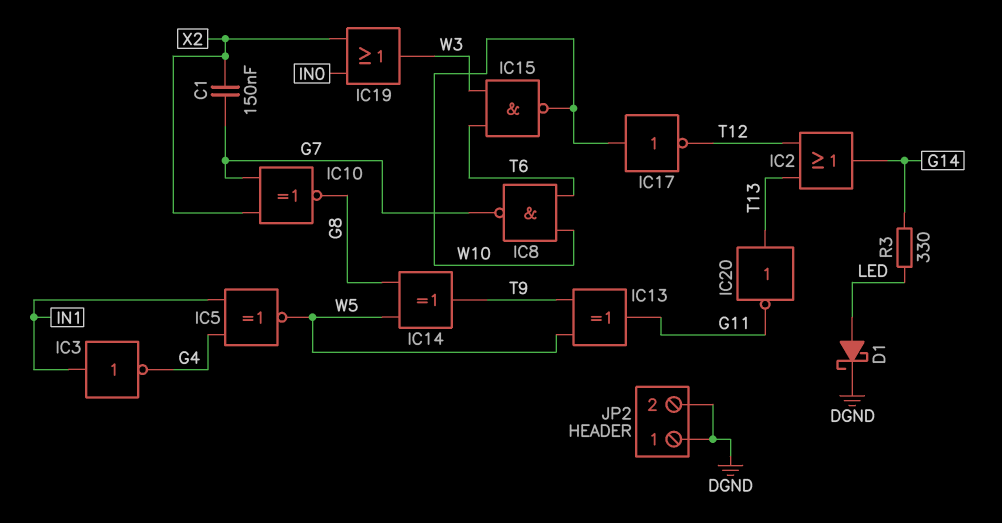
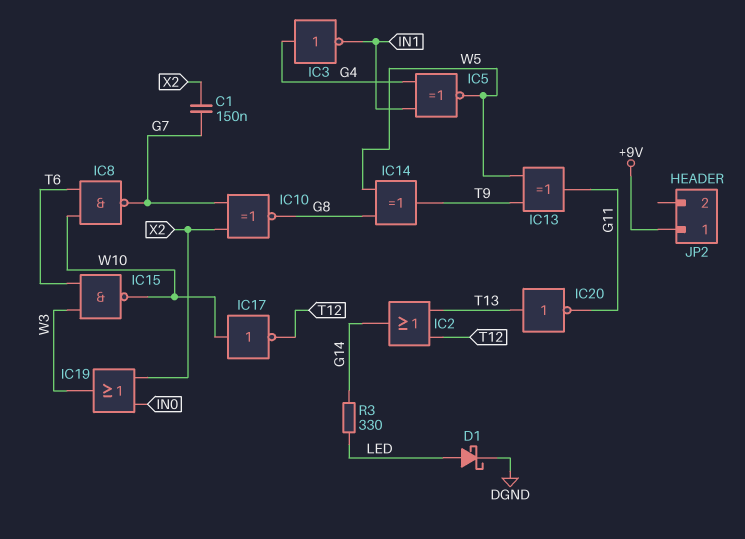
IC3: NOT (in IN1, out G4) -> NOT (in G4, out IN1)
JP2 pin 1: DGND -> +9V
JP2 pin 2: DGND -> none

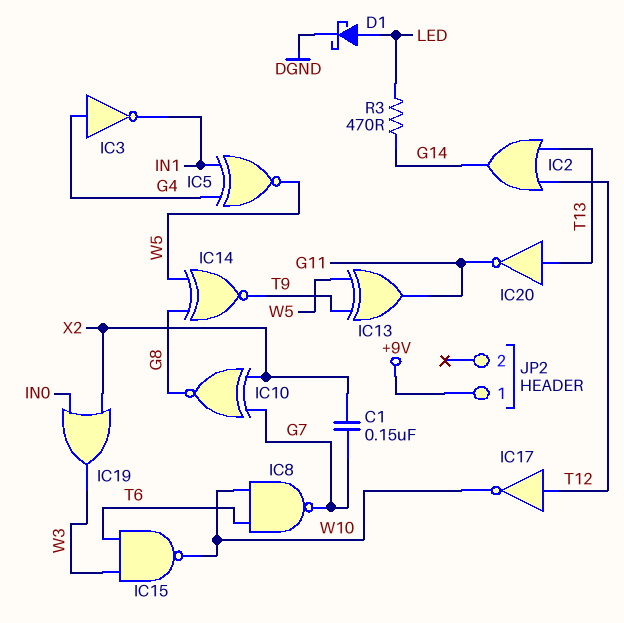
IC14: XOR (in G8, in W5, out T9) -> XNOR (in G8, in W5, out T9)
IC17: NOT (in W10, out T12) -> NOT (in T12, out W10)
R3: 330 (G14, LED) -> 470 (G14, LED)

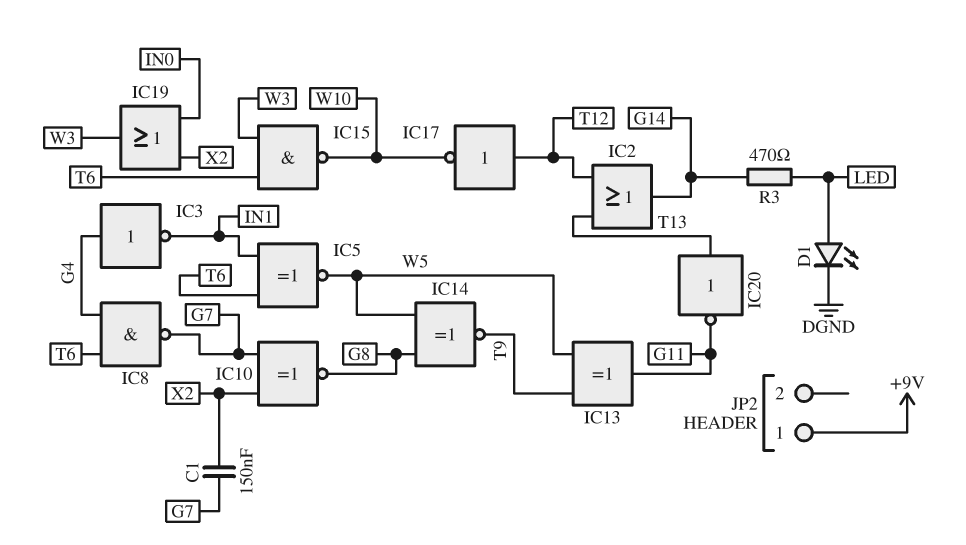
D1: schottky (A LED, K DGND) -> LED (A LED, K DGND)
IC5: XNOR (in G4, in IN1, out W5) -> XNOR (in IN1, in T6, out W5)
IC8: NAND (in T6, in W10, out G7) -> NAND (in G4, in T6, out G7)

